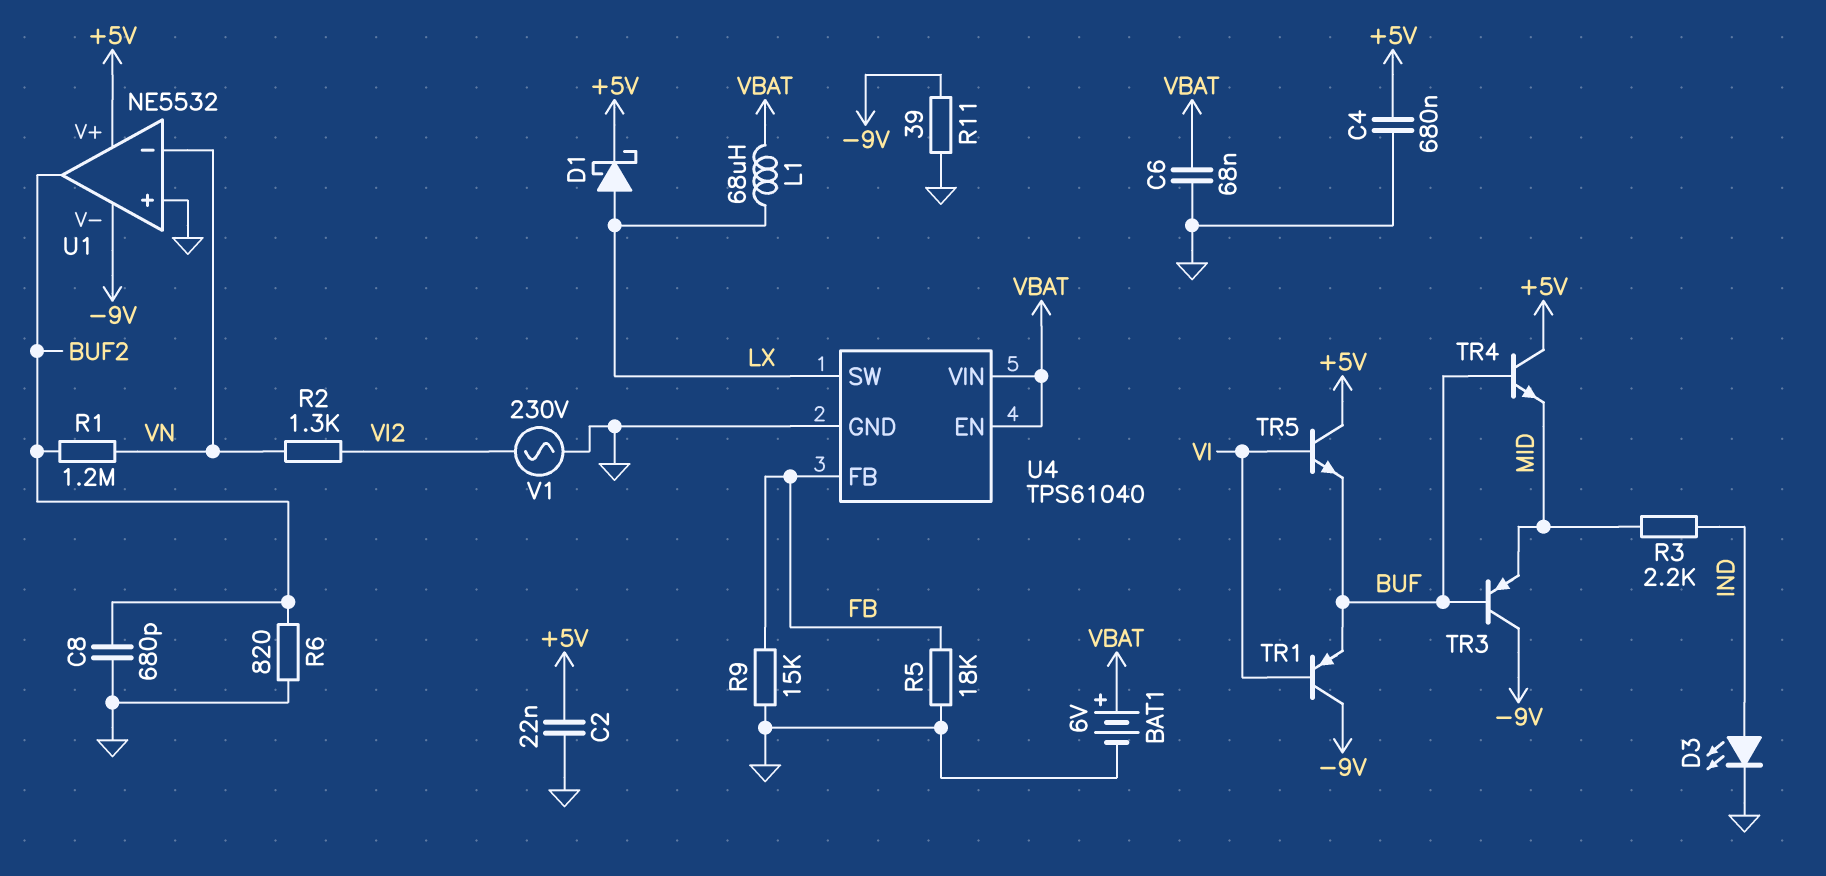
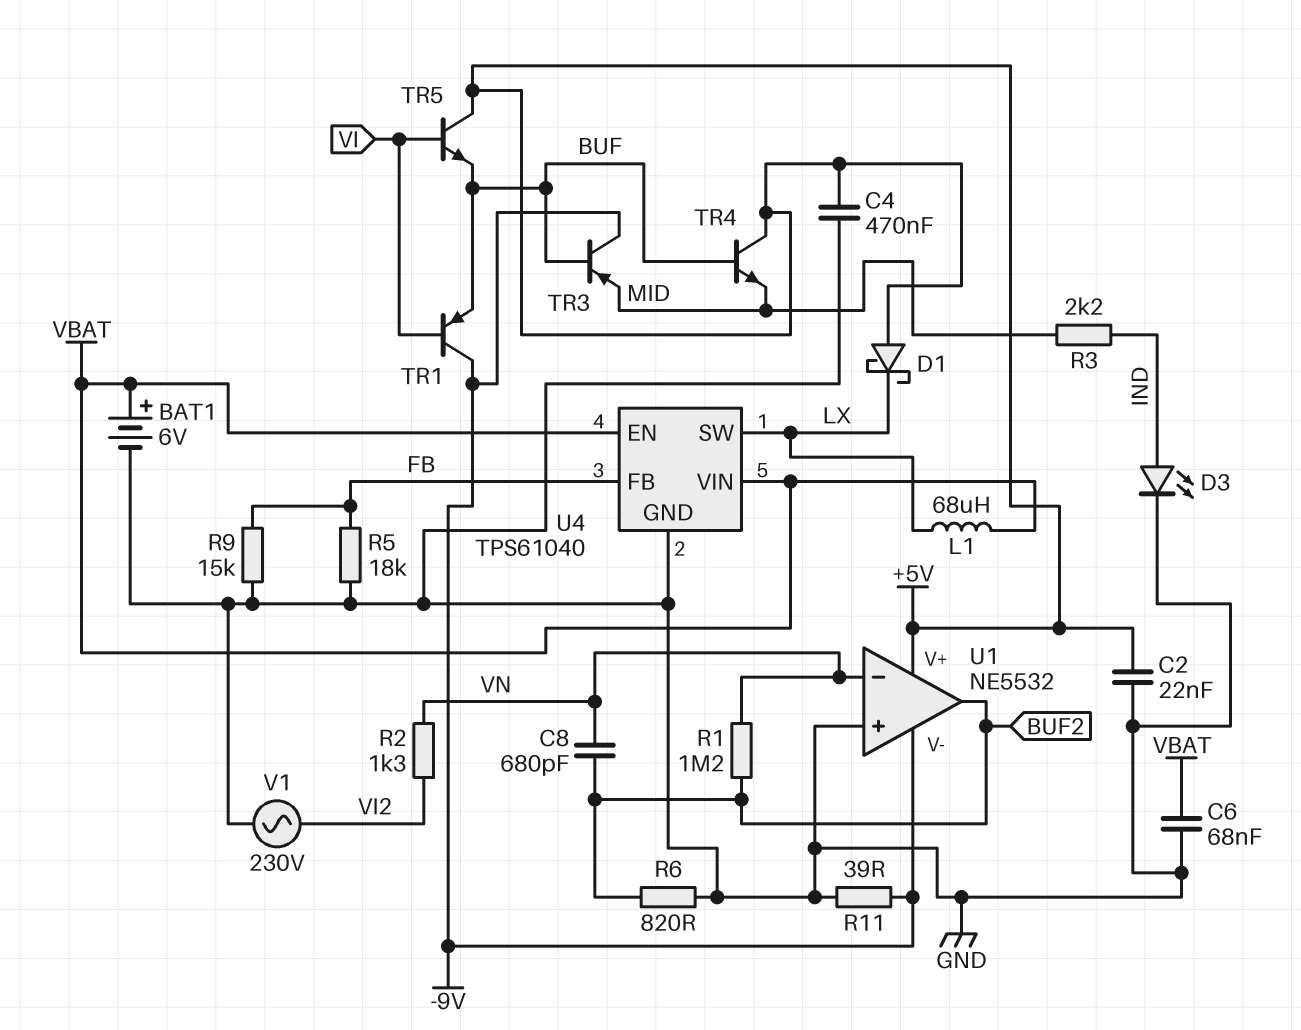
C4: 680nF (+5V, GND) -> 470nF (+5V, GND)
C8: 680pF (BUF2, GND) -> 680pF (BUF2, VN)
D1: schottky (A LX, K +5V) -> schottky (A +5V, K LX)

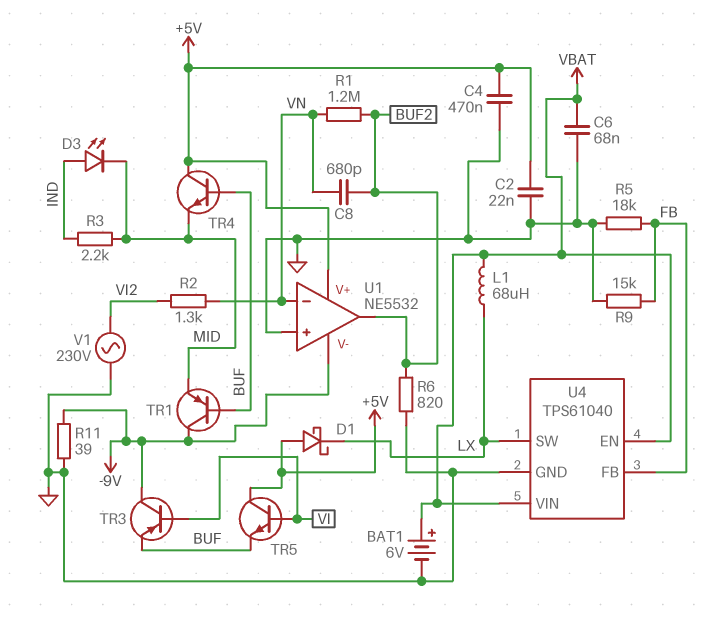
D3: LED (A IND, K GND) -> LED (A IND, K MID)
TR1: PNP (B VI, C -9V, E BUF) -> PNP (B BUF, C -9V, E MID)
TR3: PNP (B BUF, C -9V, E MID) -> PNP (B VI, C -9V, E BUF)

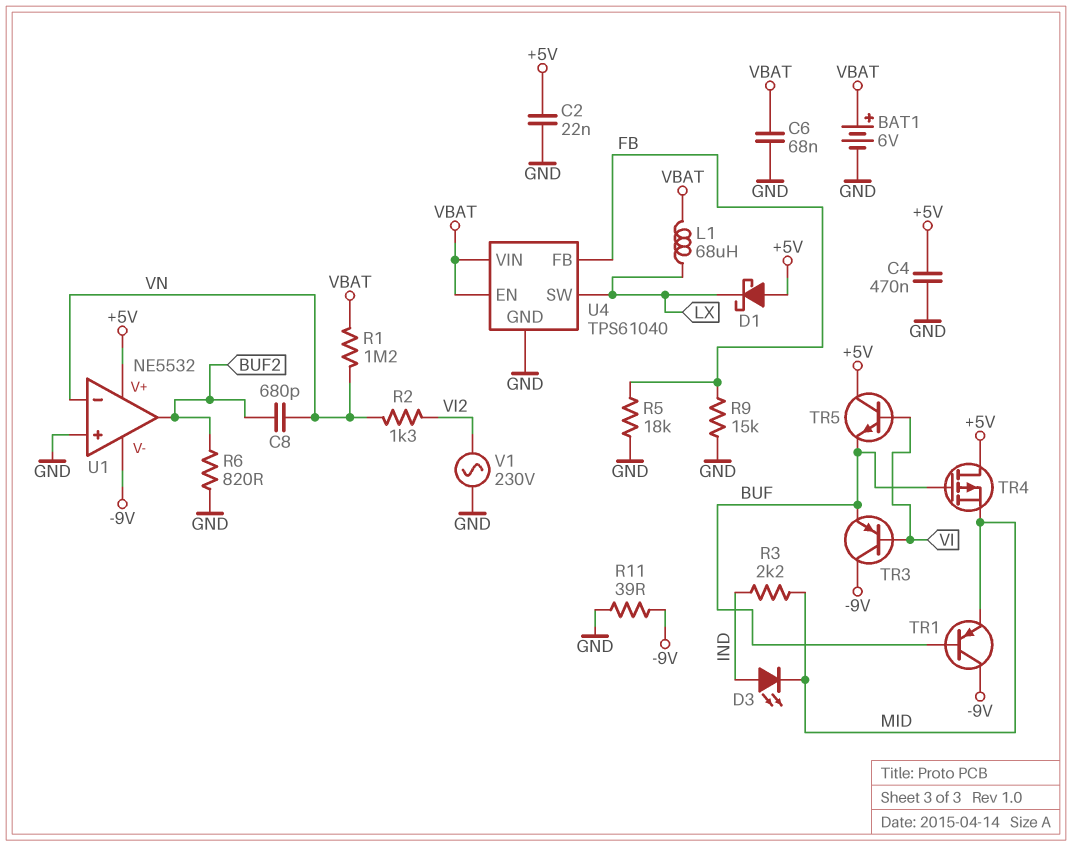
R1: 1.2M (BUF2, VN) -> 1.2M (VBAT, VN)
TR4: NPN (B BUF, C +5V, E MID) -> PMOS (G BUF, D +5V, S MID)

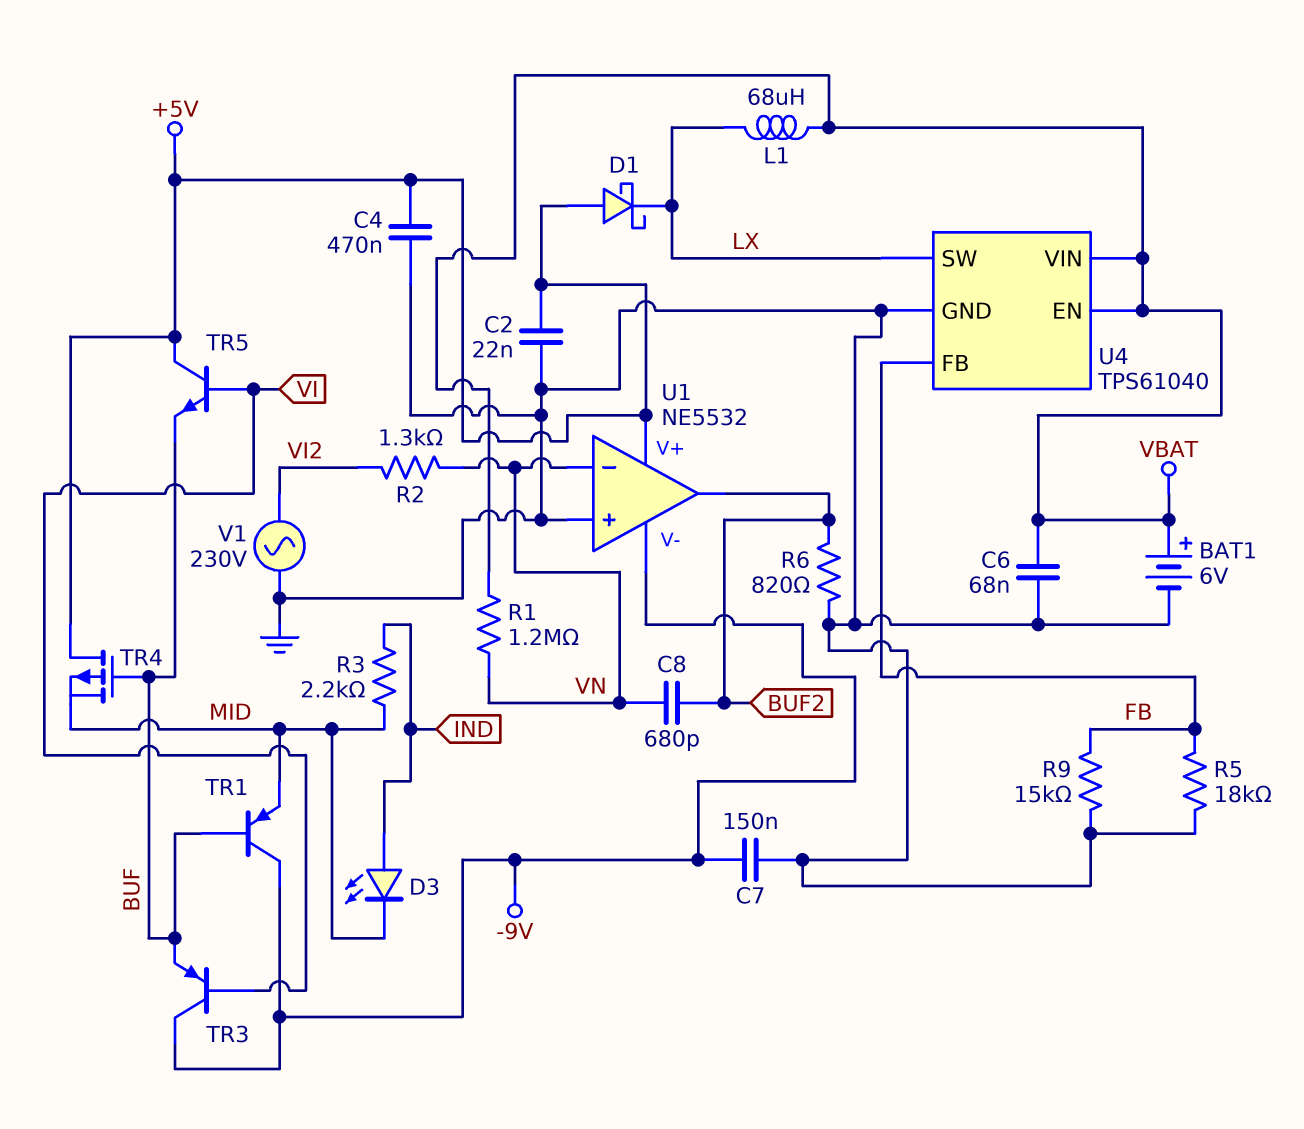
C7: none -> 150nF (-9V, GND)
R11: 39 (-9V, GND) -> none

